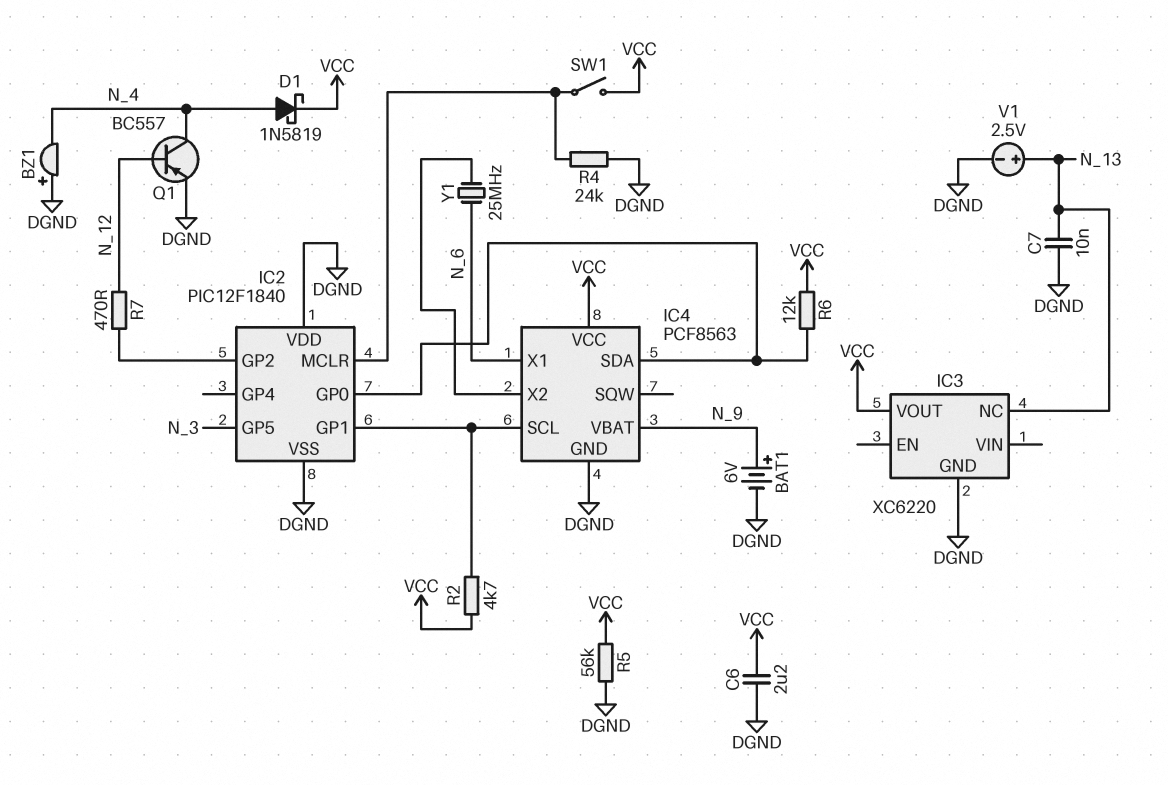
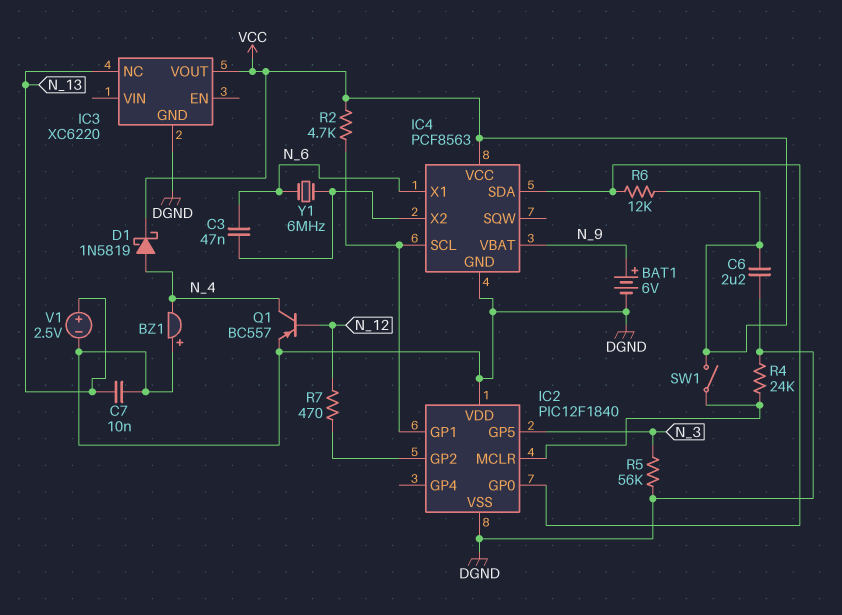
C3: none -> 47nF (IC4/X2, N_6)
R5: 56k (DGND, VCC) -> 56k (DGND, N_3)
Y1: 25MHz (IC4/X2, N_6) -> 6MHz (IC4/X2, N_6)

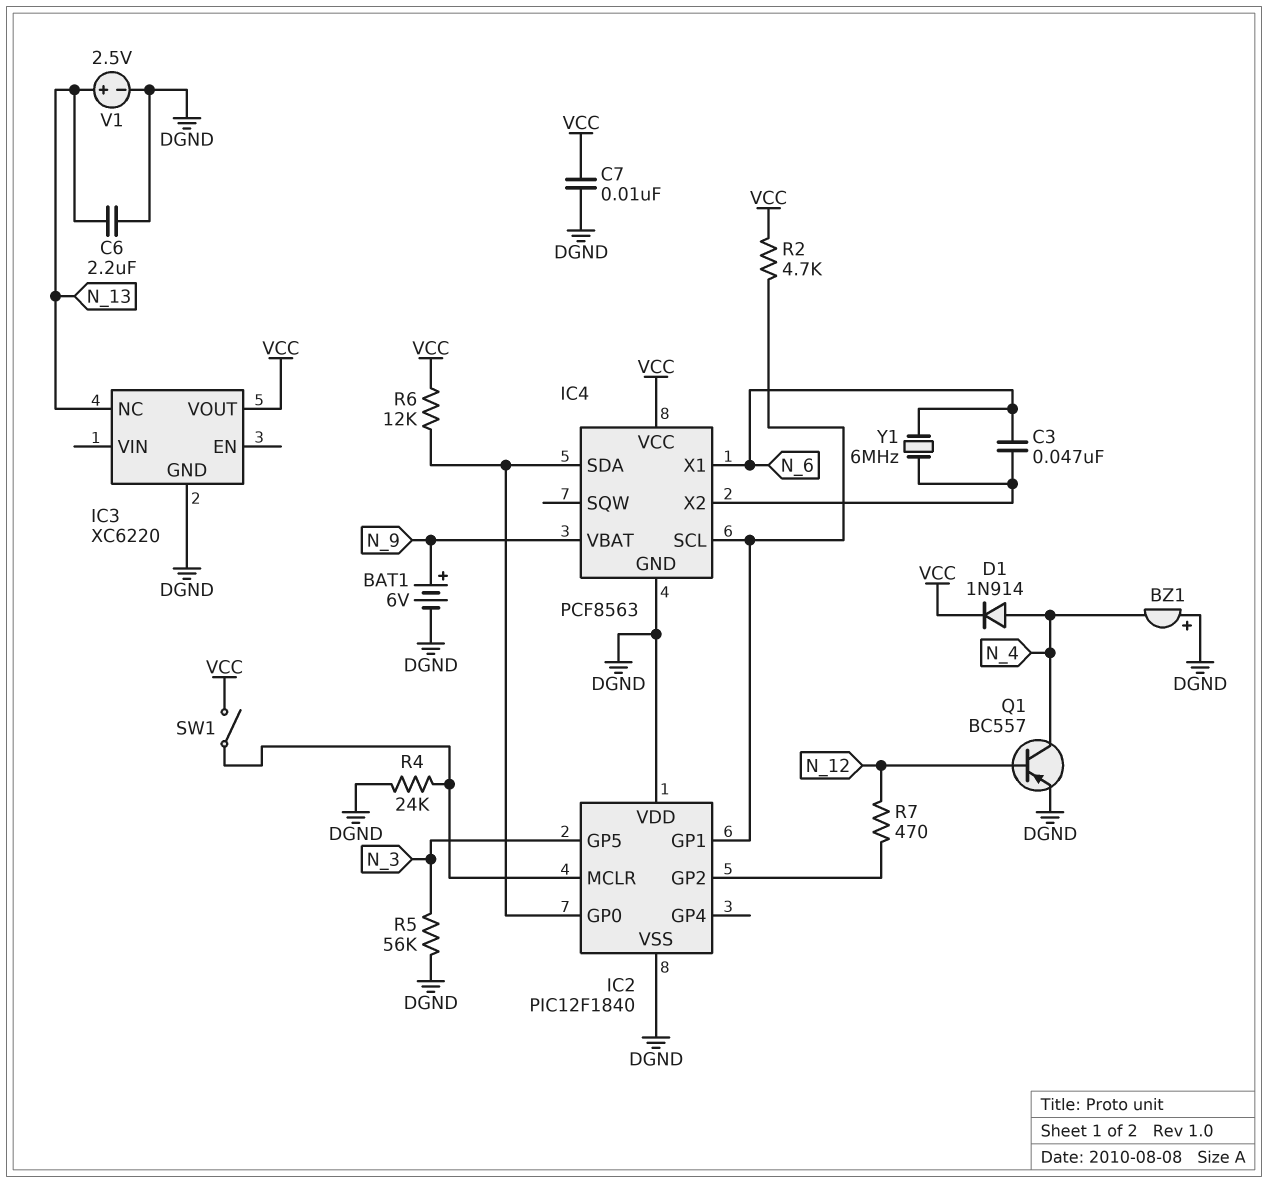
C6: 2.2uF (DGND, VCC) -> 2.2uF (DGND, N_13)
C7: 10nF (DGND, N_13) -> 10nF (DGND, VCC)
D1: schottky 1N5819 (A N_4, K VCC) -> diode 1N914 (A N_4, K VCC)

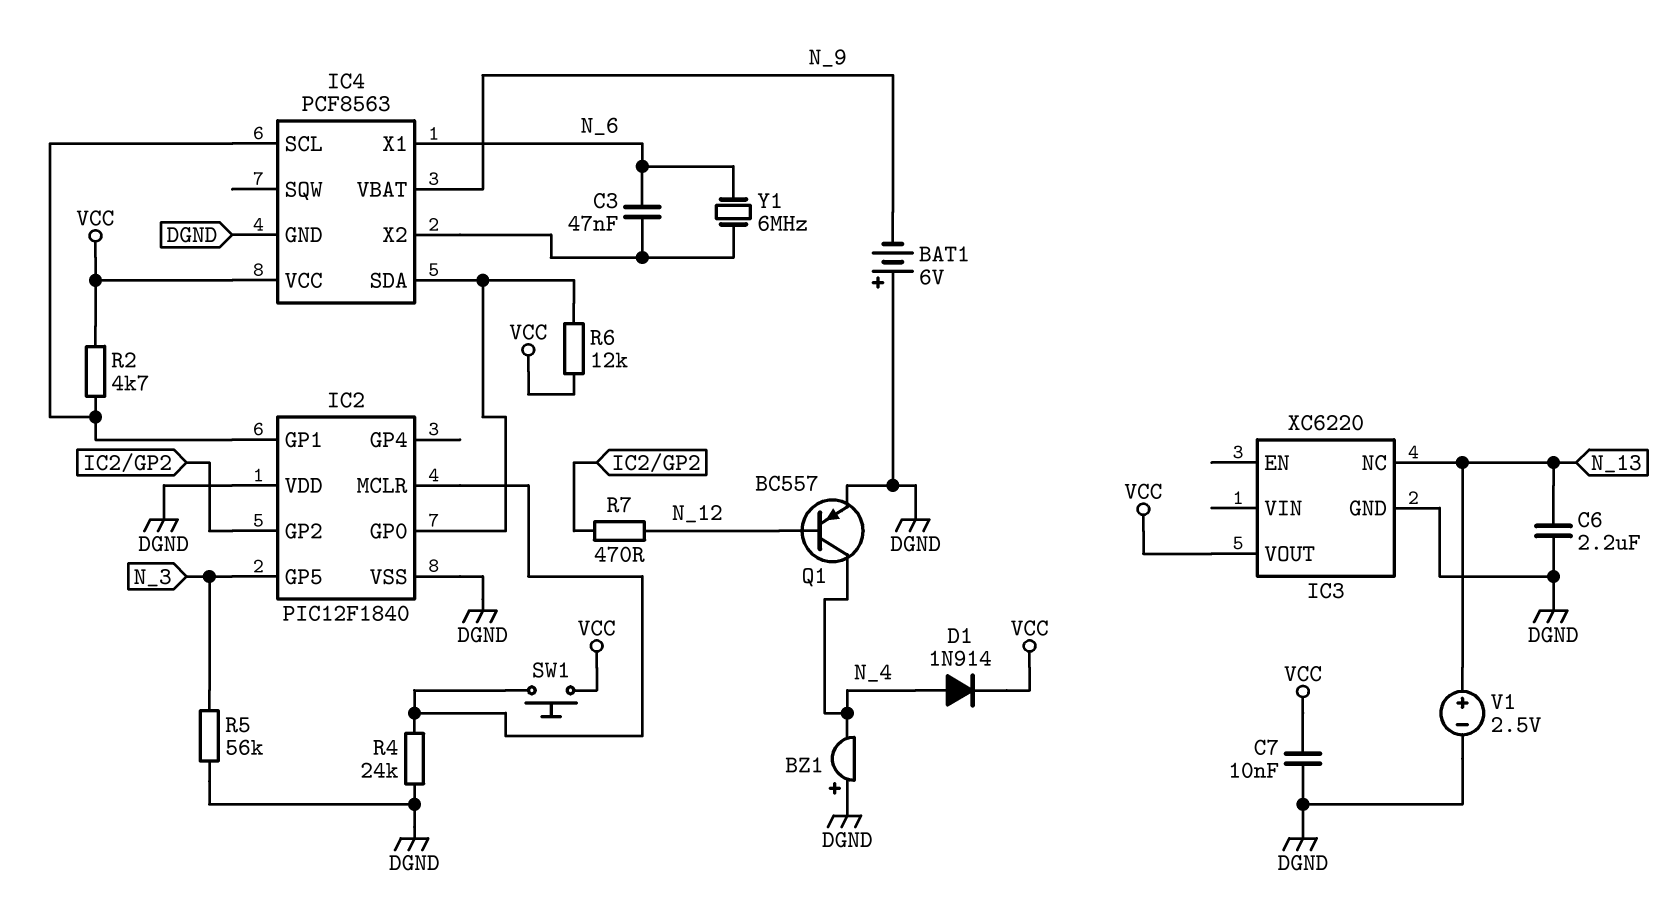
BAT1: 6V (plus N_9, minus DGND) -> 6V (plus DGND, minus N_9)
SW1: switch (IC2/MCLR, VCC) -> button (IC2/MCLR, VCC)

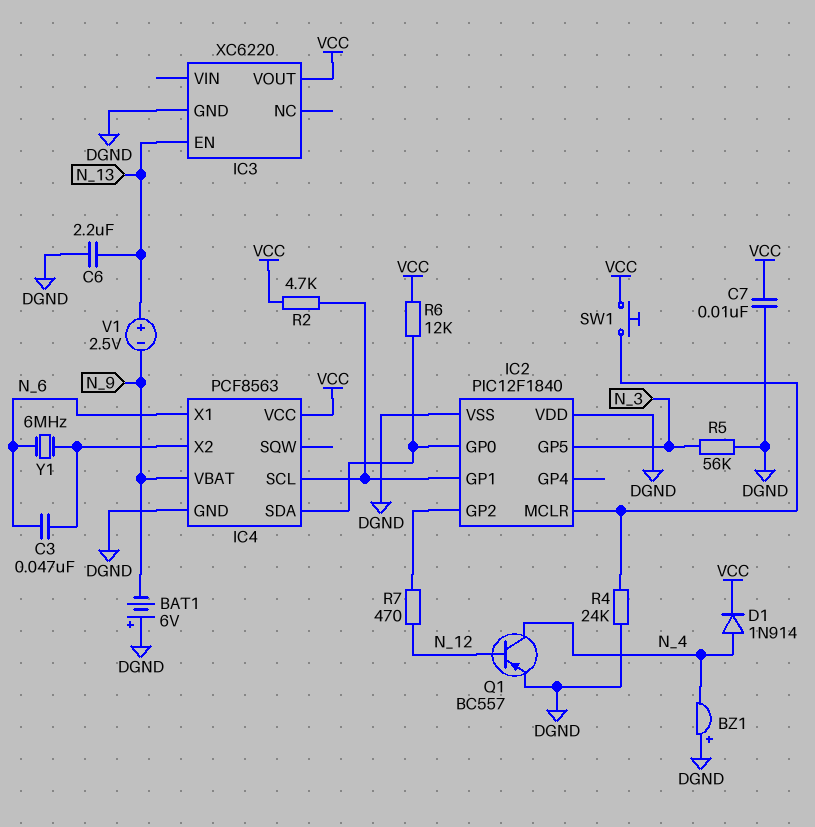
IC3 pin EN: none -> N_13
IC3 pin NC: N_13 -> none
V1: 2.5V (plus N_13, minus DGND) -> 2.5V (plus N_13, minus N_9)

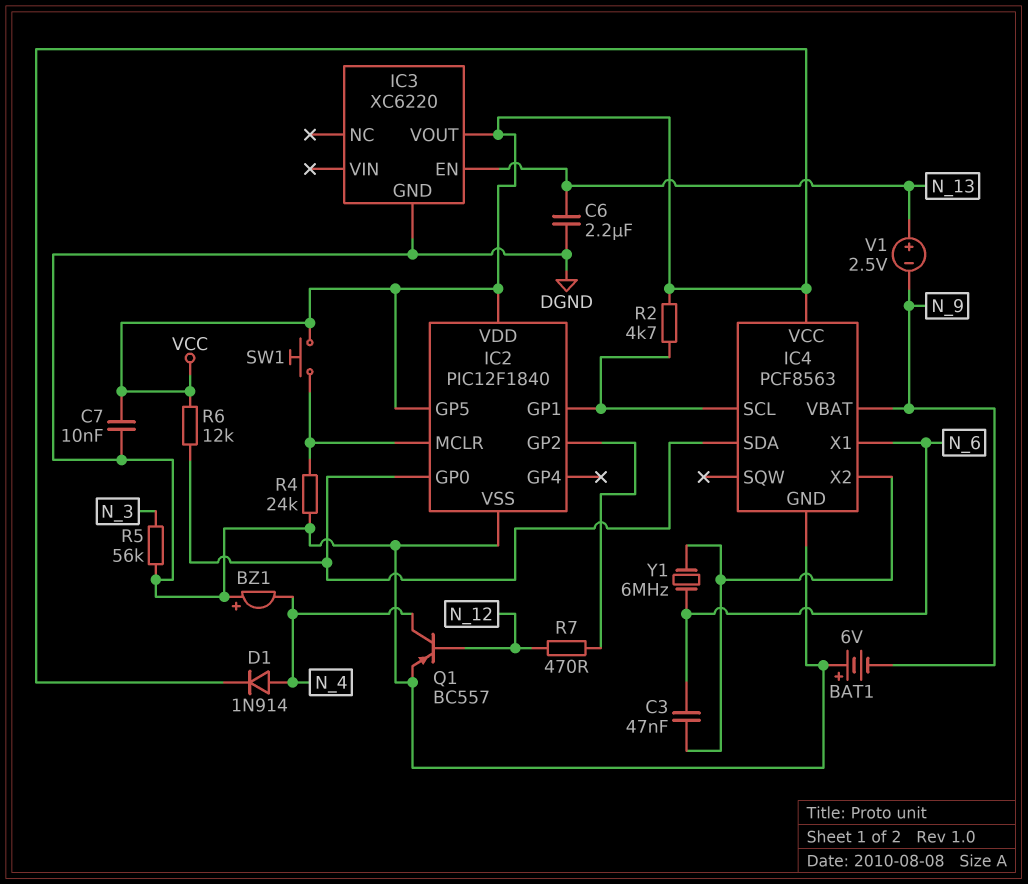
IC2 pin GP5: N_3 -> VCC
IC2 pin VDD: DGND -> VCC

